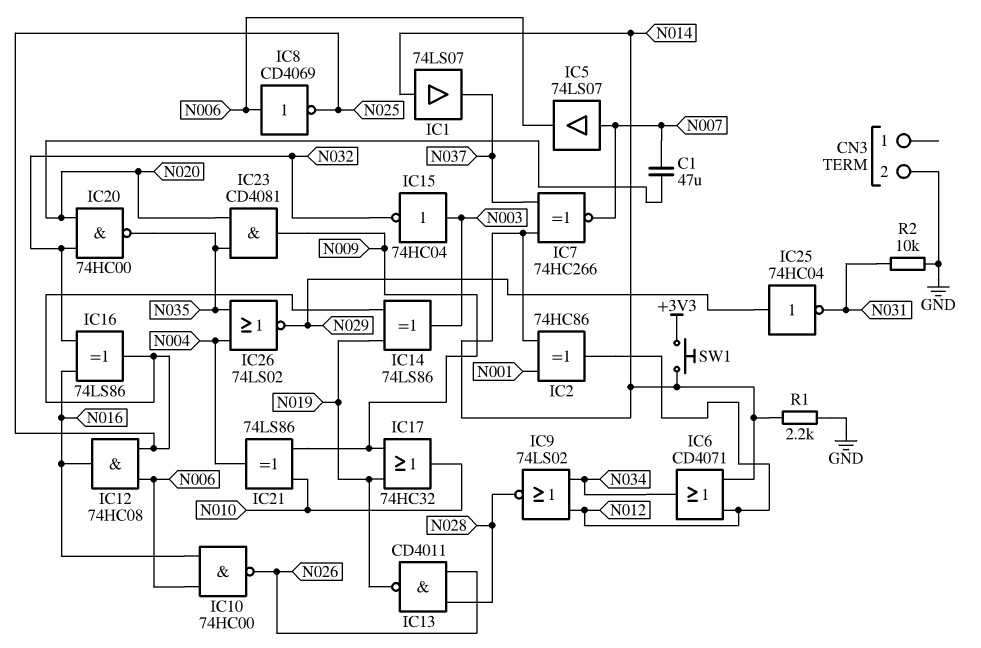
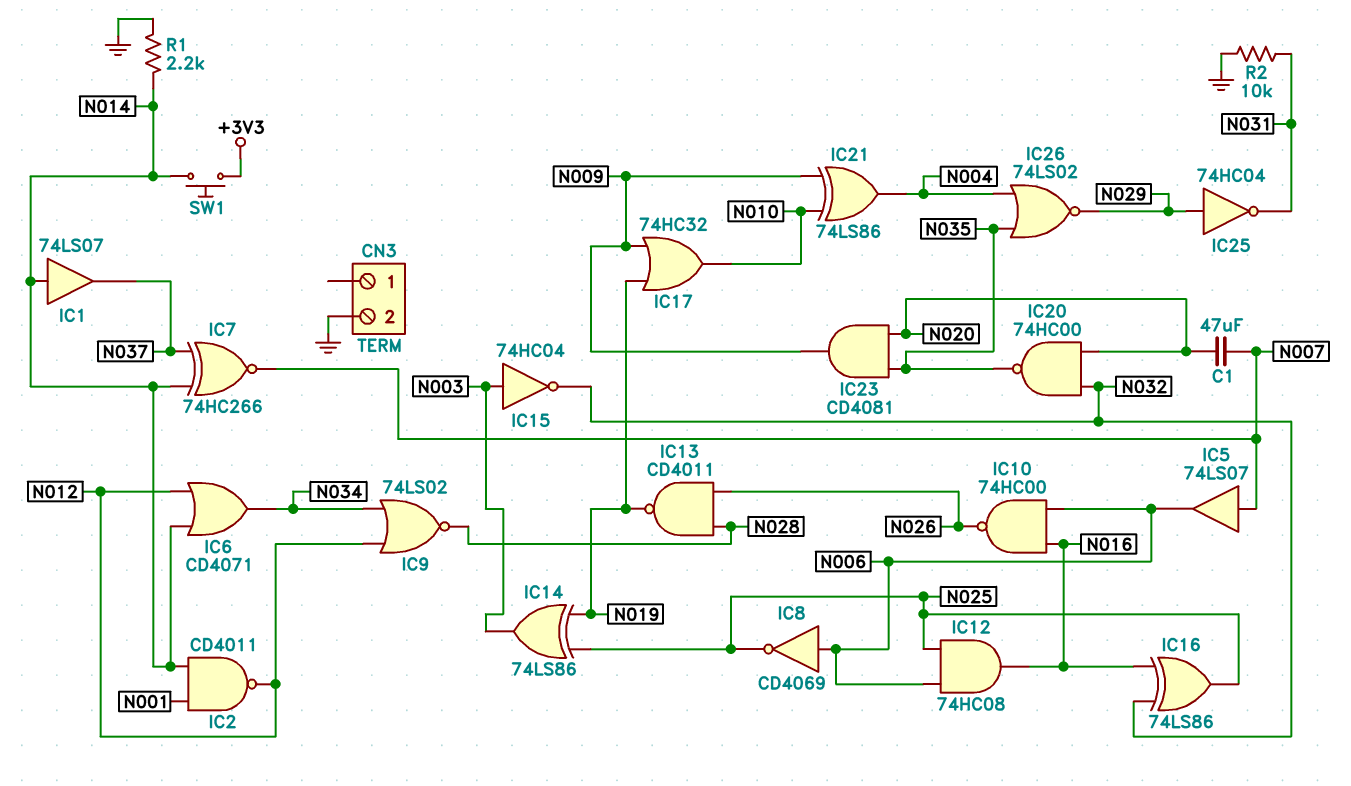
IC2: XOR 74HC86 (in N001, in N014, out N012) -> NAND CD4011 (in N001, in N014, out N012)

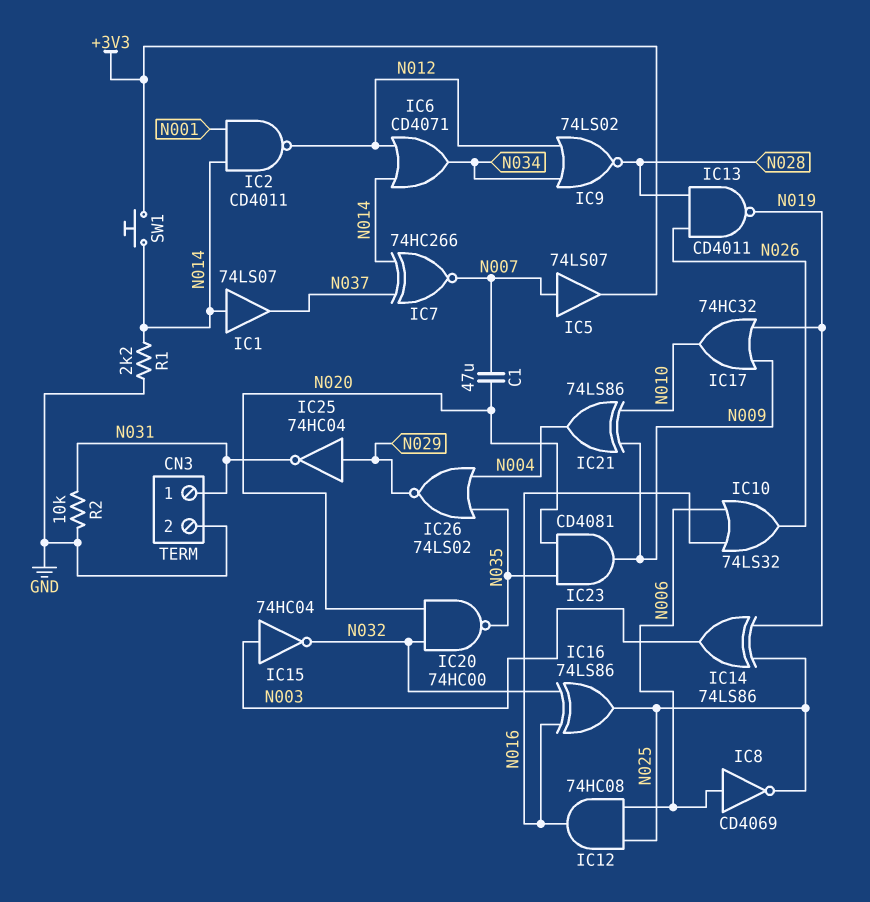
CN3 pin 1: none -> N031
IC5: buffer 74LS07 (in N007, out N006) -> buffer 74LS07 (in N007, out +3V3)
IC10: NAND 74HC00 (in N006, in N016, out N026) -> OR 74LS32 (in N006, in N016, out N026)

